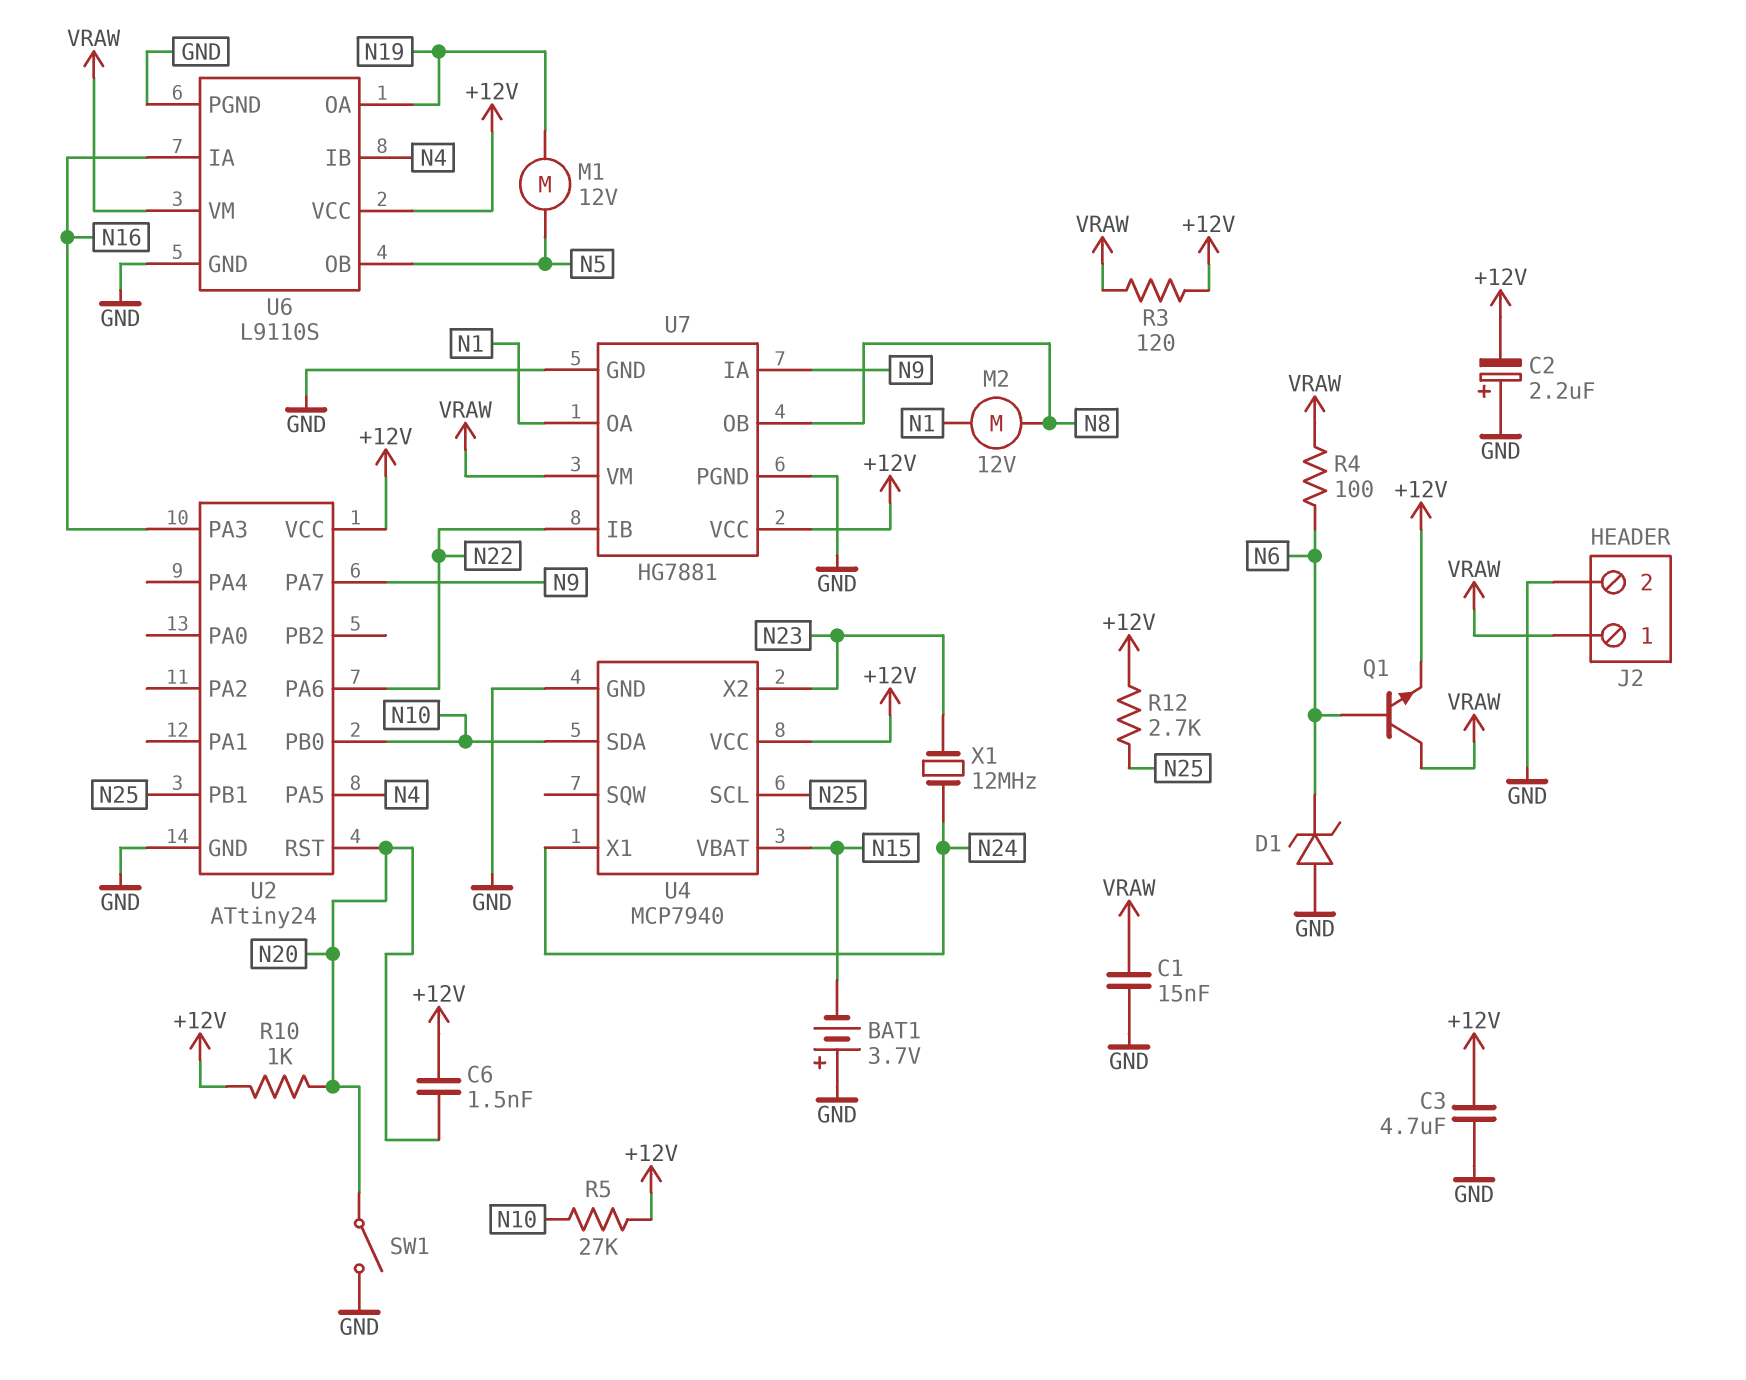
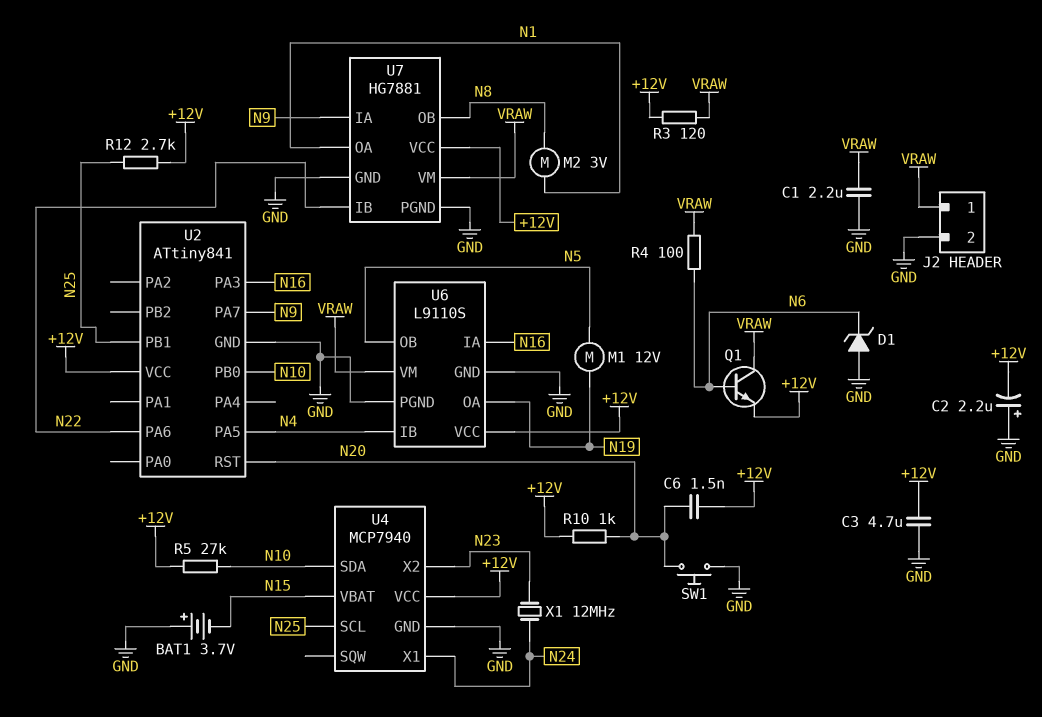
C1: 15nF (GND, VRAW) -> 2.2uF (GND, VRAW)
M2: motor 12V (N1, N8) -> motor 3V (N1, N8)
SW1: switch (GND, N20) -> button (GND, N20)
U2: ATtiny24 -> ATtiny841

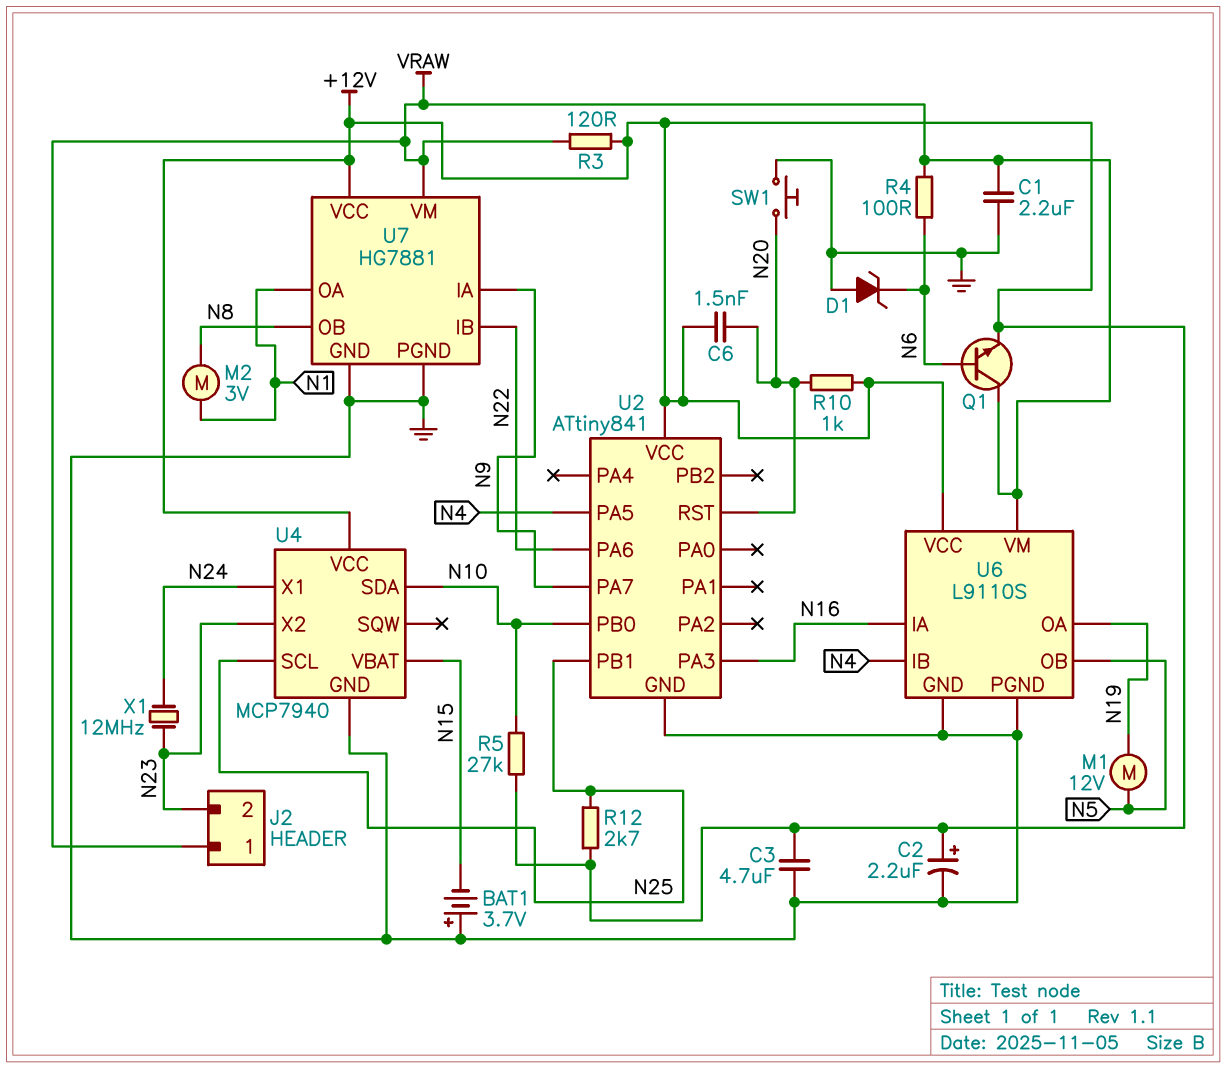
C2: 2.2uF (plus GND, minus +12V) -> 2.2uF (plus +12V, minus GND)
J2 pin 2: GND -> N23

